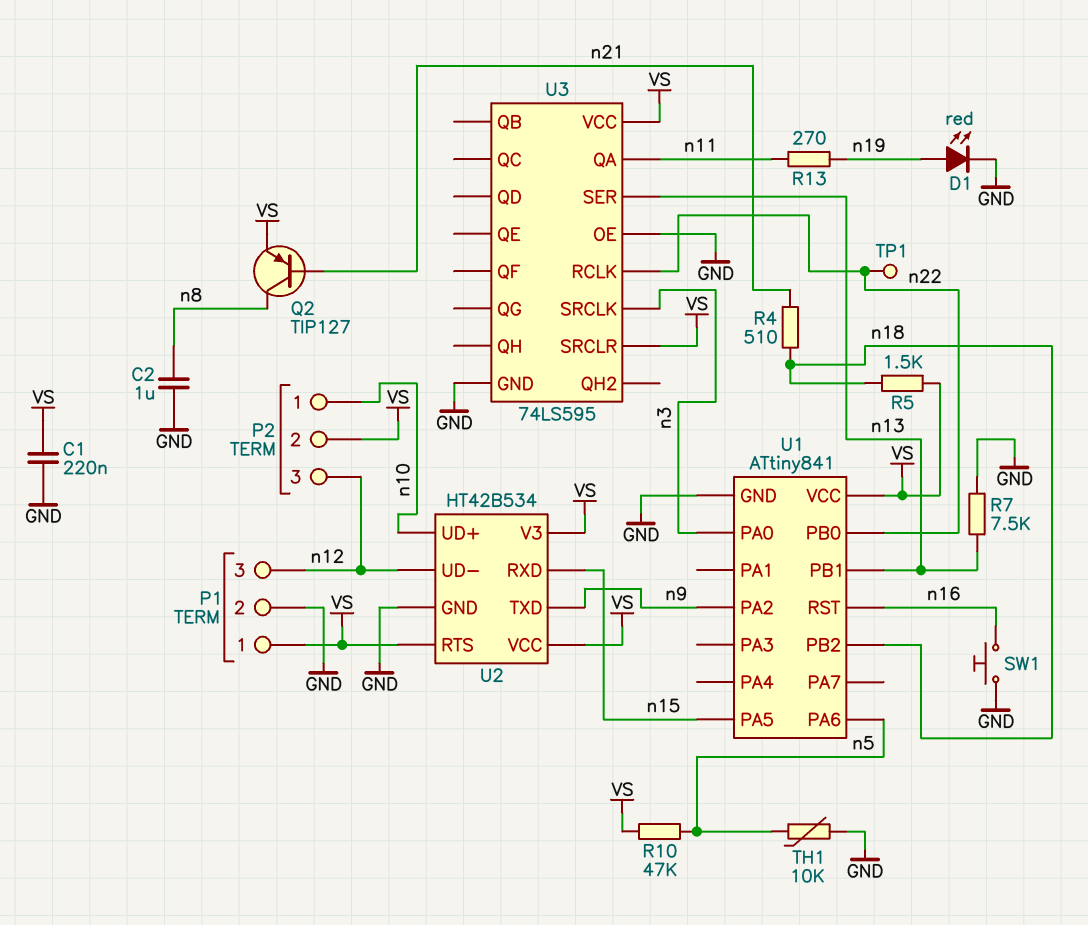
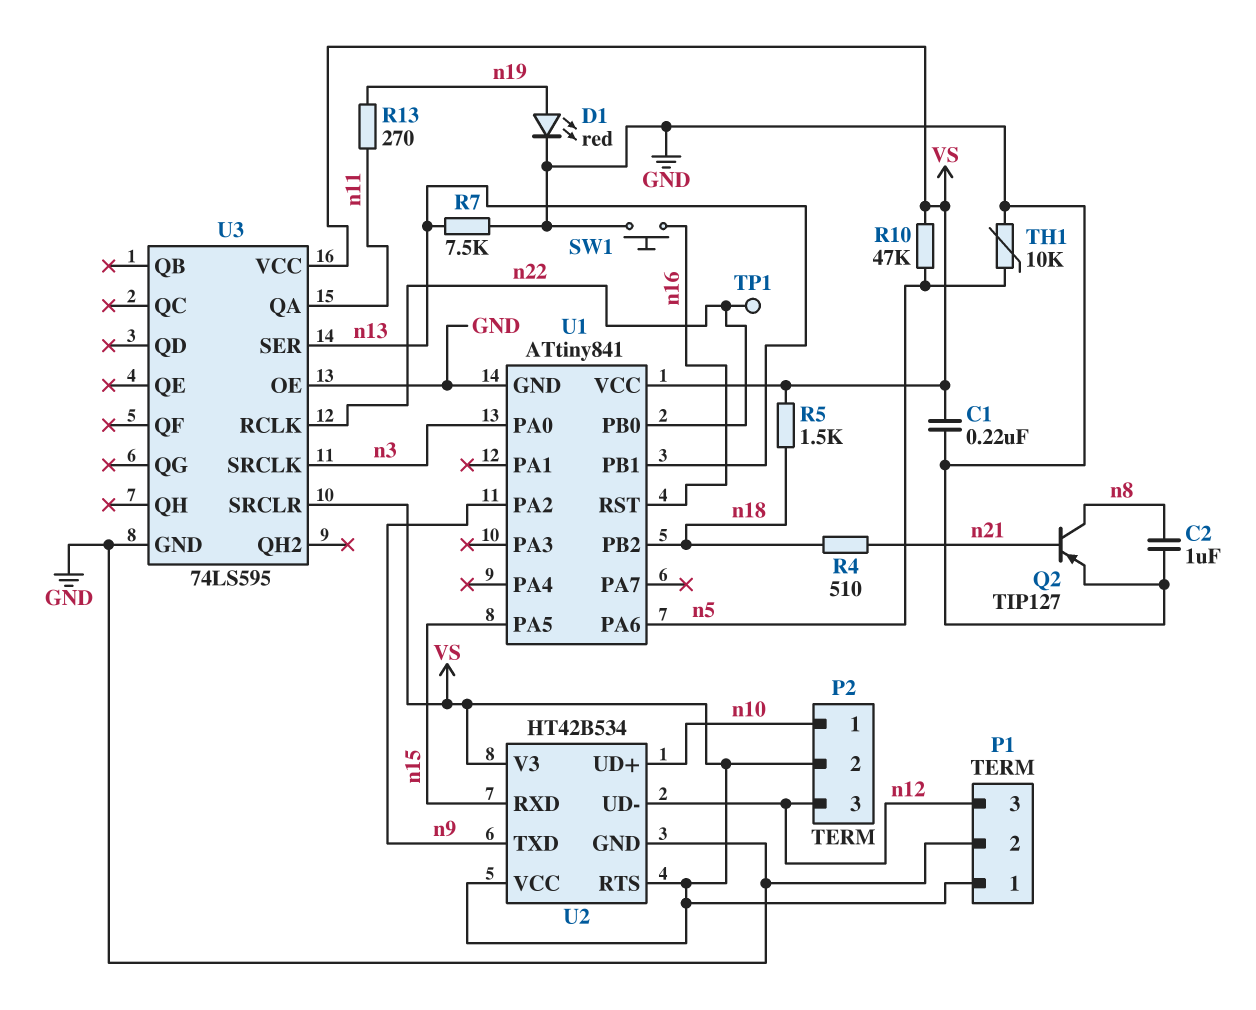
Q2: PNP TIP127 (B n21, C n8, E VS) -> PNP TIP127 (B n21, C n8, E GND)

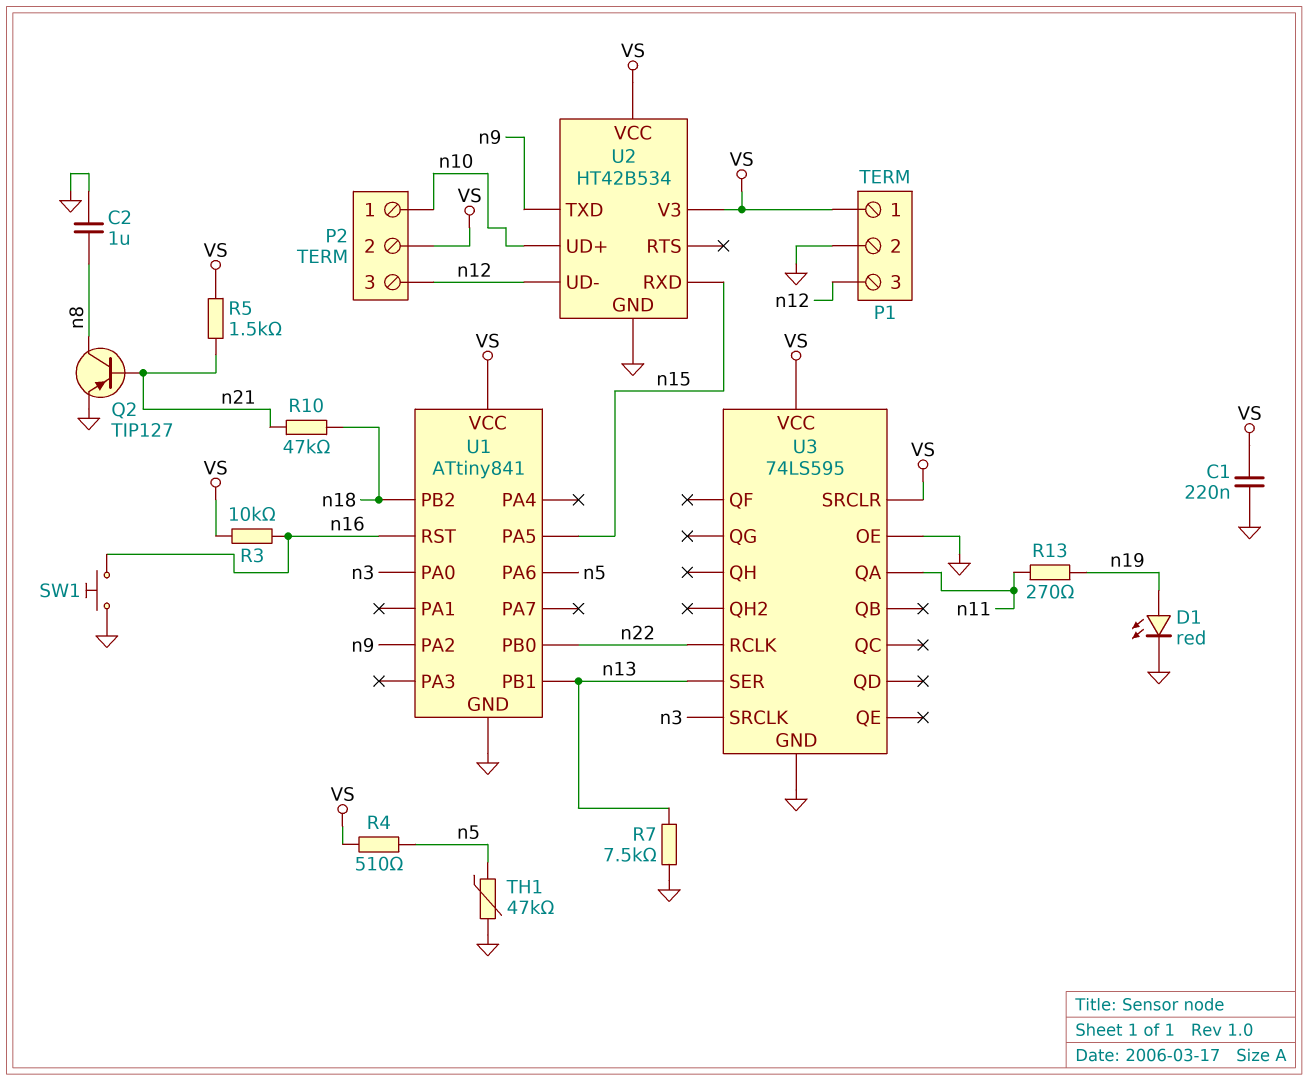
R3: none -> 10k (VS, n16)
R4: 510 (n18, n21) -> 510 (VS, n5)
R5: 1.5k (VS, n18) -> 1.5k (VS, n21)
R10: 47k (VS, n5) -> 47k (n18, n21)
TH1: 10k (GND, n5) -> 47k (GND, n5)
TP1: test point (n22) -> none
U2 pin RTS: VS -> none

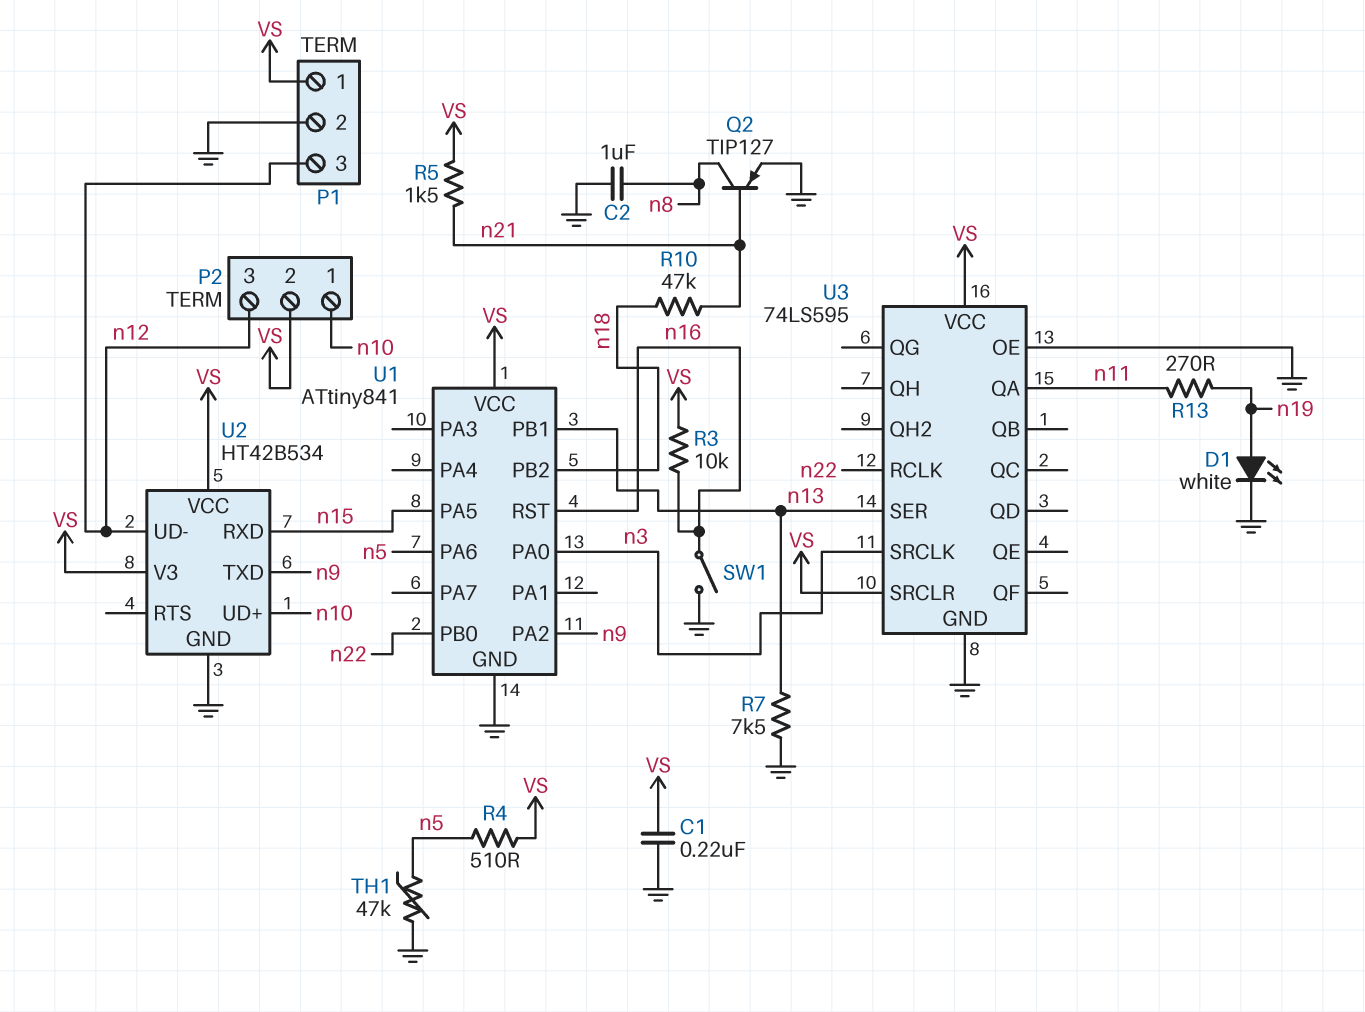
D1: LED red (A n19, K GND) -> LED white (A n19, K GND)
SW1: button (GND, n16) -> switch (GND, n16)

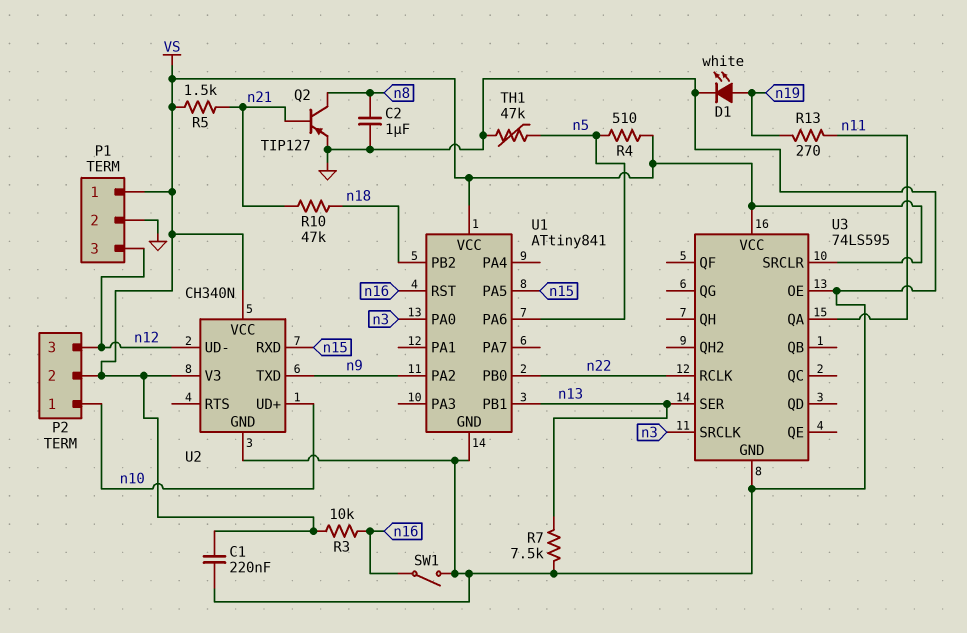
U2: HT42B534 -> CH340N

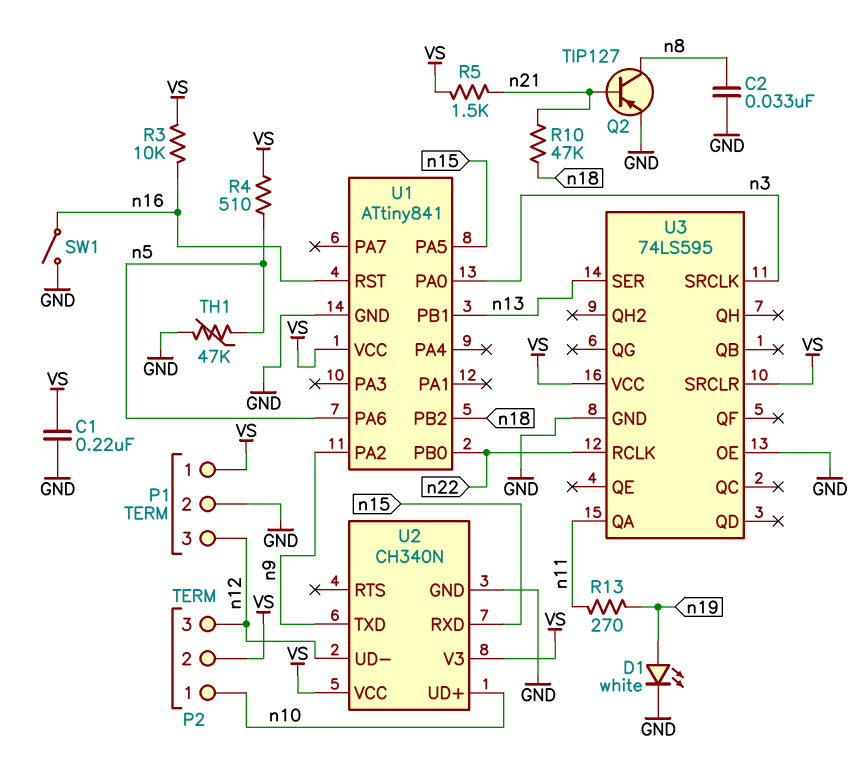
C2: 1uF (GND, n8) -> 33nF (GND, n8)
R7: 7.5k (GND, n13) -> none

